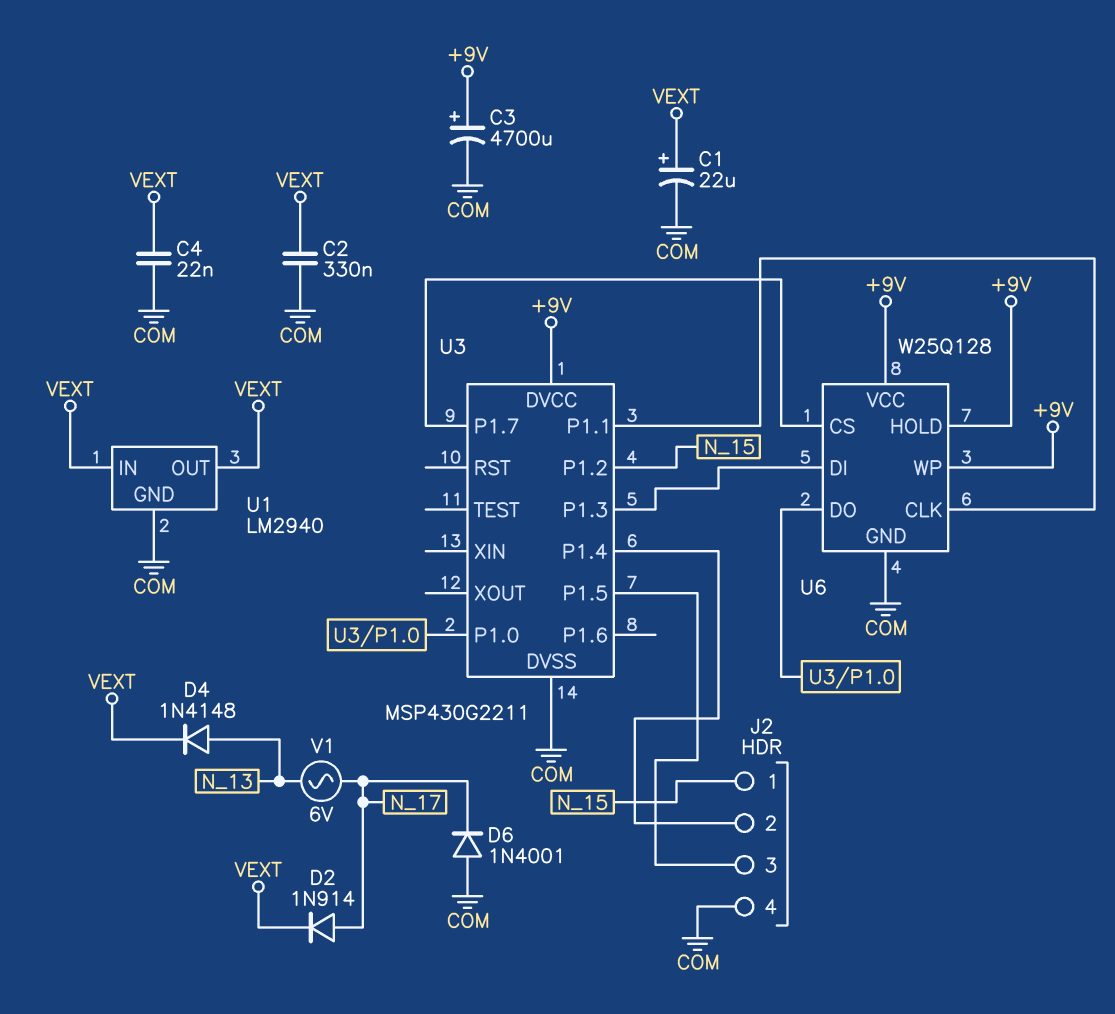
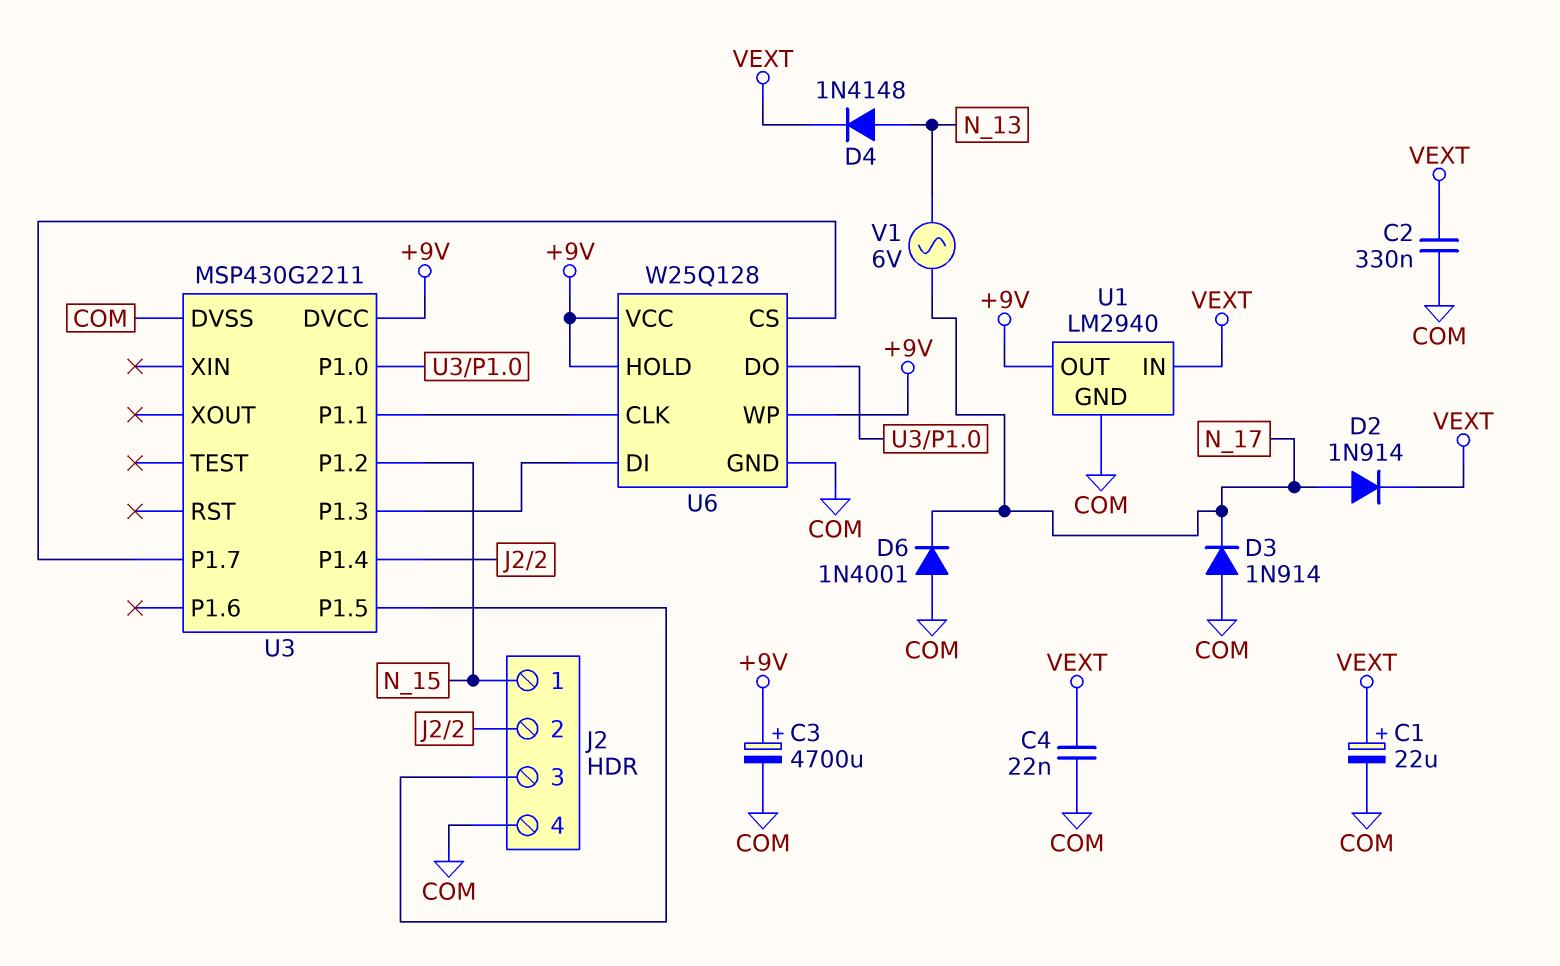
D3: none -> diode 1N914 (A COM, K N_17)
U1 pin OUT: VEXT -> +9V

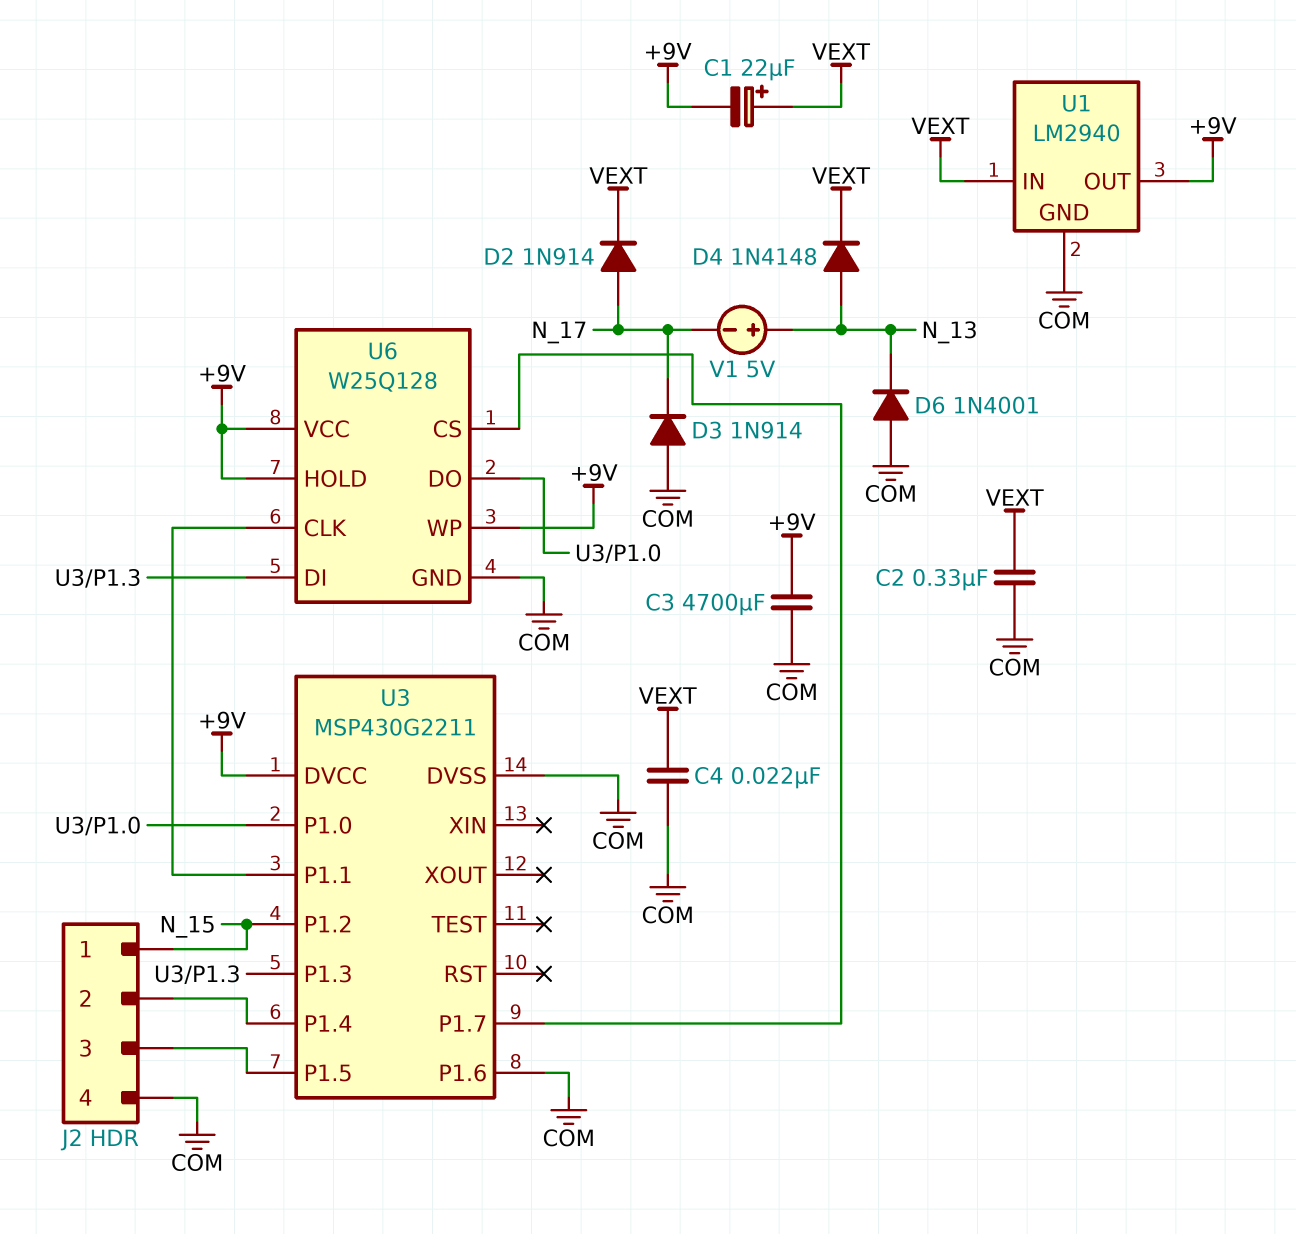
C1: 22uF (plus VEXT, minus COM) -> 22uF (plus VEXT, minus +9V)
C3: 4700uF (plus +9V, minus COM) -> 4700uF (+9V, COM)
D6: diode 1N4001 (A COM, K N_17) -> diode 1N4001 (A COM, K N_13)
U3 pin P1.6: none -> COM
V1: AC 6V (N_13, N_17) -> 5V (plus N_13, minus N_17)

